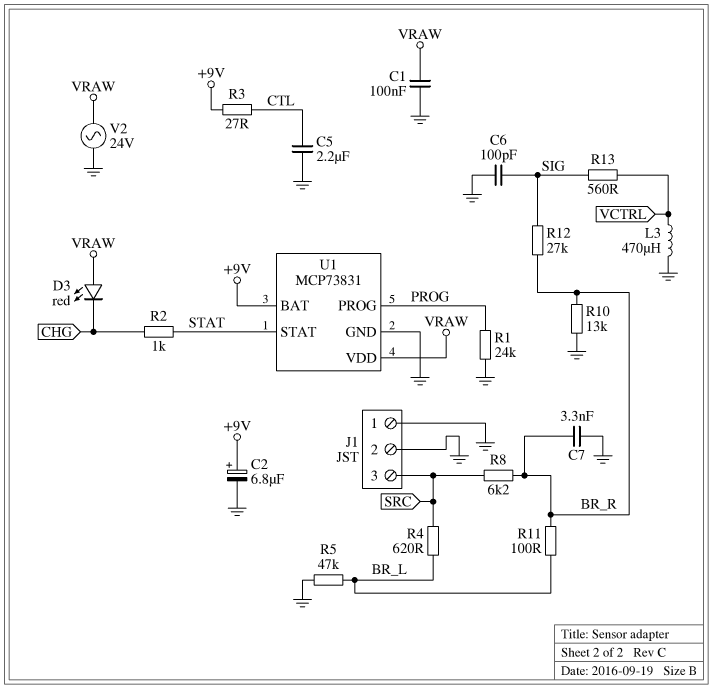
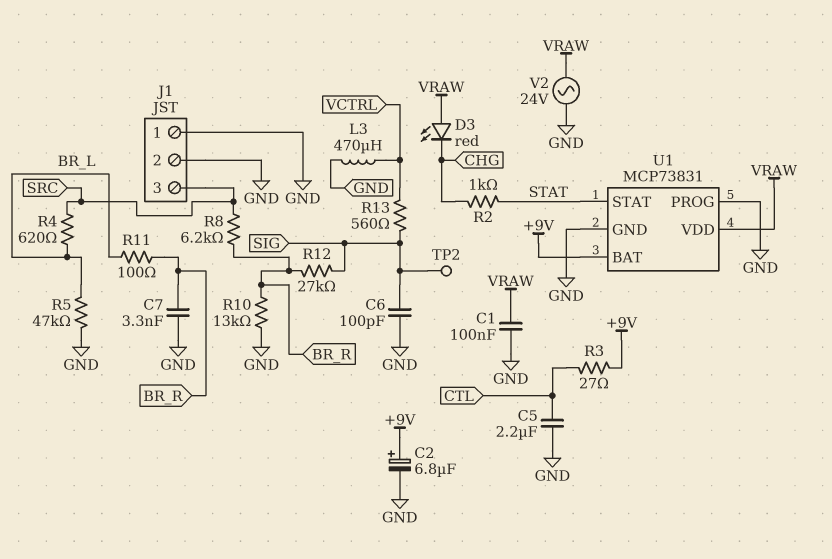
R1: 24k (GND, PROG) -> none
TP2: none -> test point (SIG)
U1 pin PROG: PROG -> GND

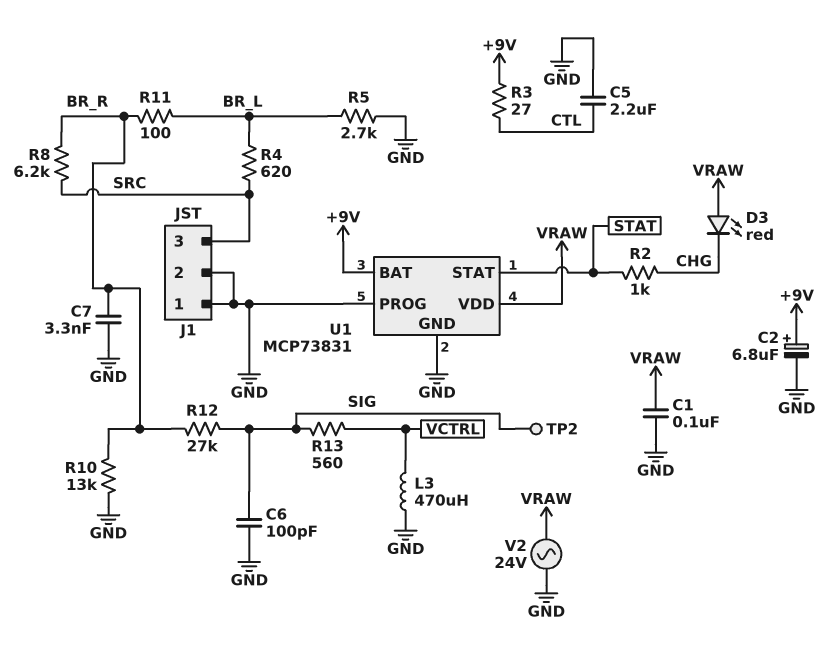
R5: 47k (BR_L, GND) -> 2.7k (BR_L, GND)

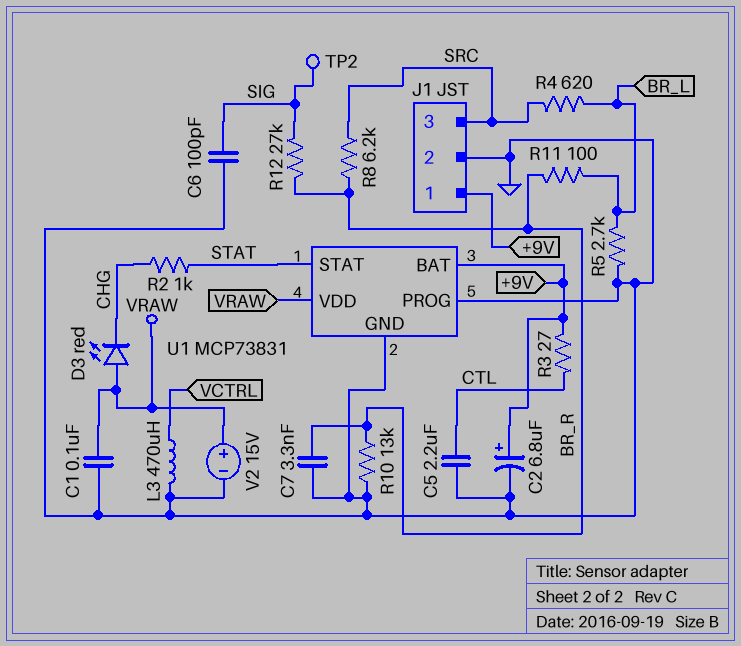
J1 pin 1: GND -> +9V
R13: 560 (SIG, VCTRL) -> none
V2: AC 24V (GND, VRAW) -> 15V (plus VRAW, minus GND)

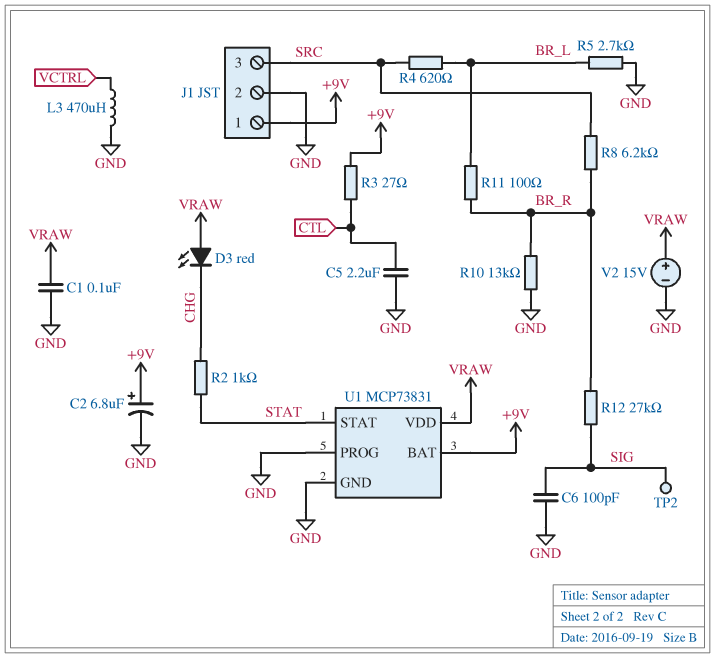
C7: 3.3nF (BR_R, GND) -> none

